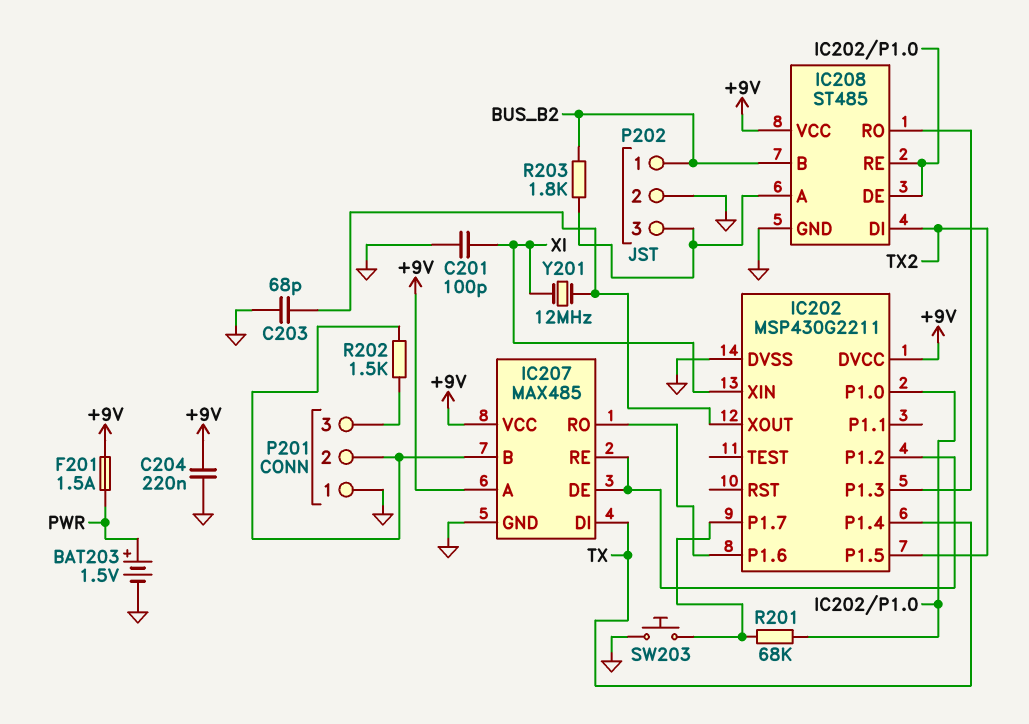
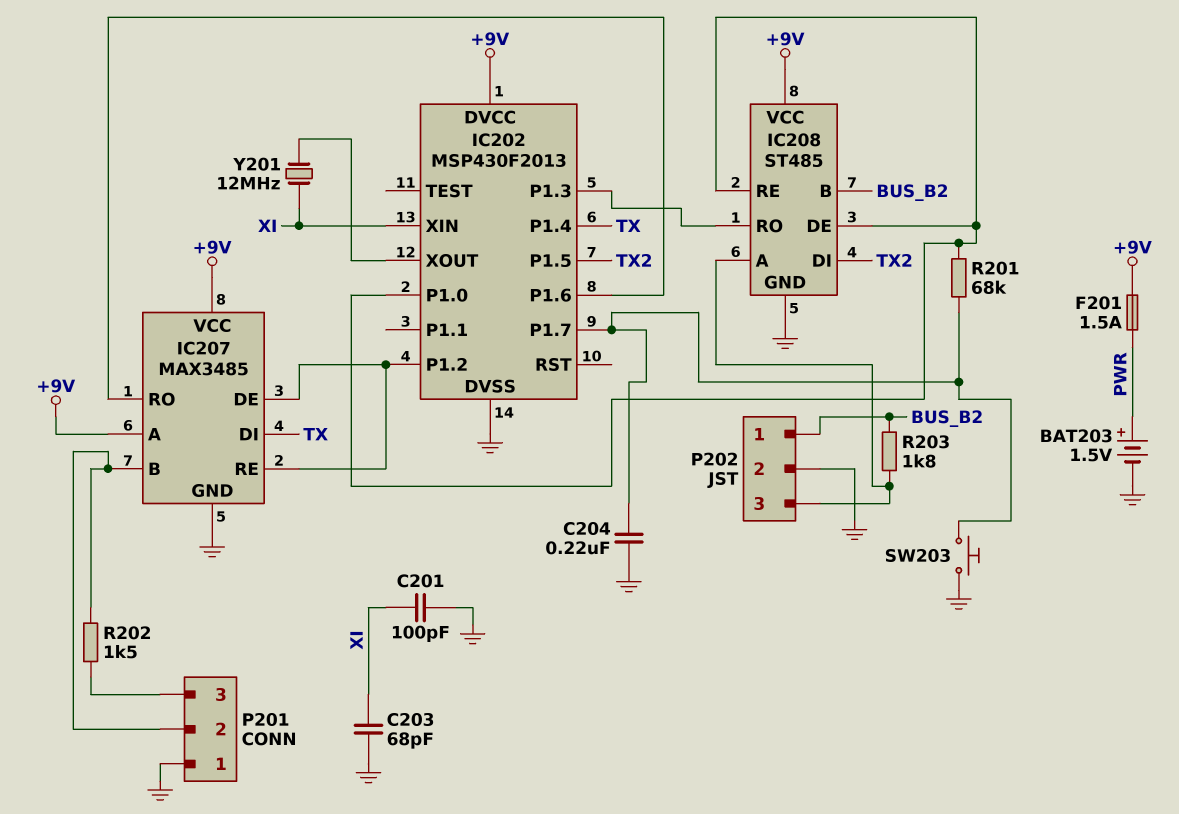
C203: 68pF (GND, IC202/XOUT) -> 68pF (GND, XI)
C204: 220nF (+9V, GND) -> 220nF (GND, IC202/P1.7)
IC202: MSP430G2211 -> MSP430F2013
IC207: MAX485 -> MAX3485

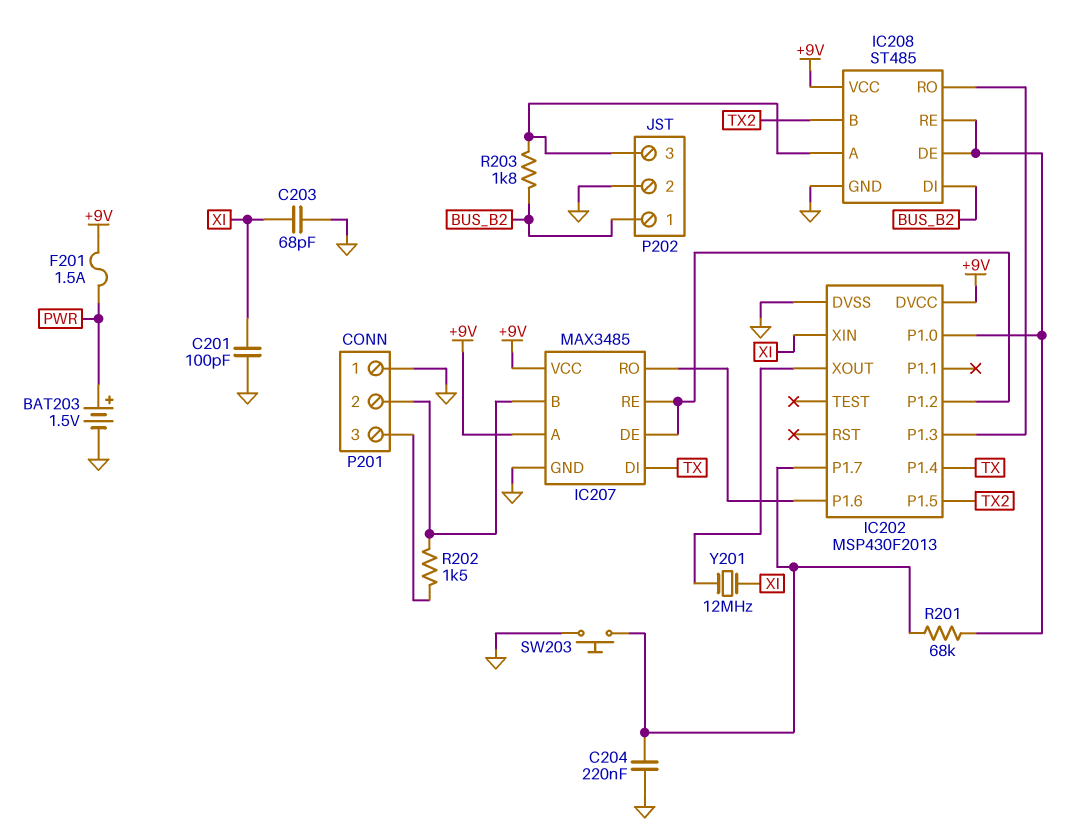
IC208 pin B: BUS_B2 -> TX2
IC208 pin DI: TX2 -> BUS_B2

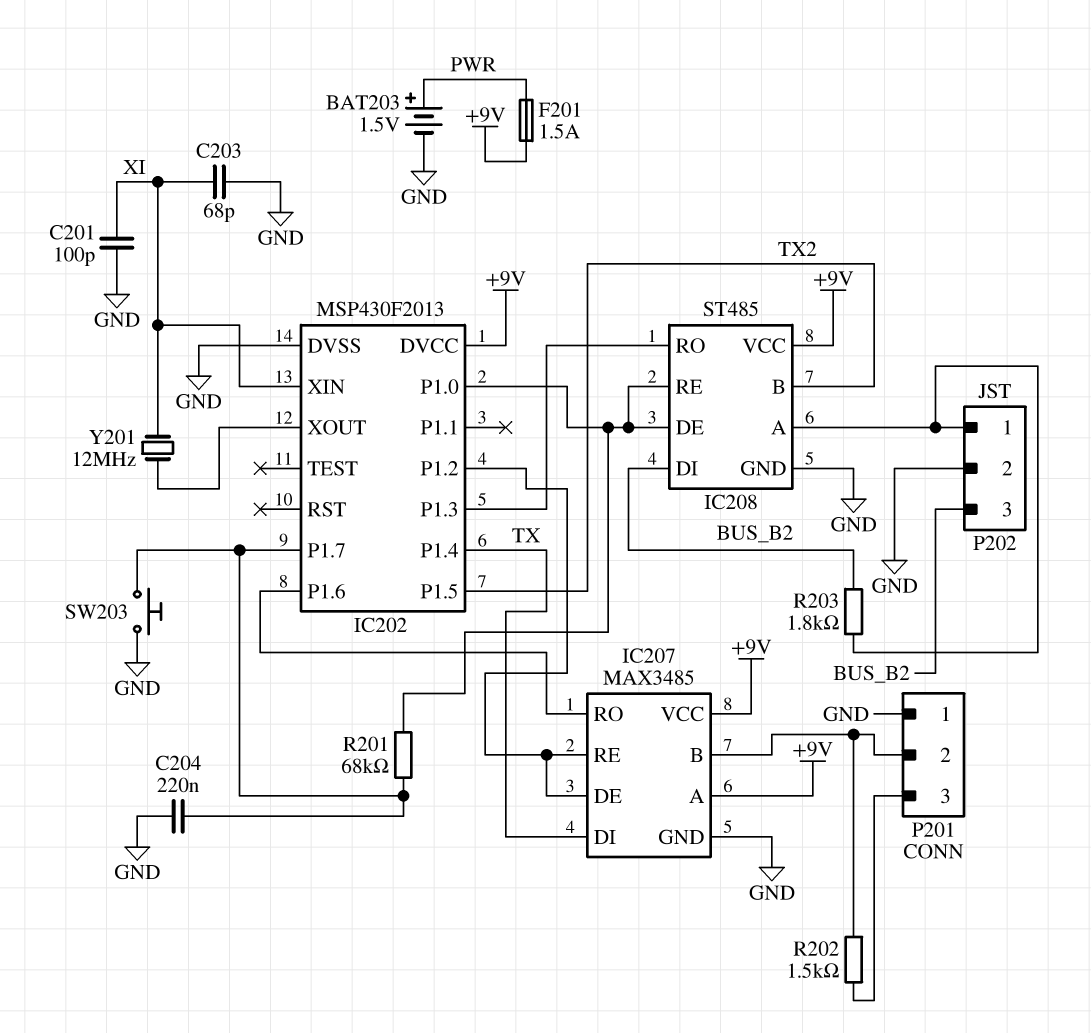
P202 pin 1: BUS_B2 -> IC208/A
P202 pin 3: IC208/A -> BUS_B2

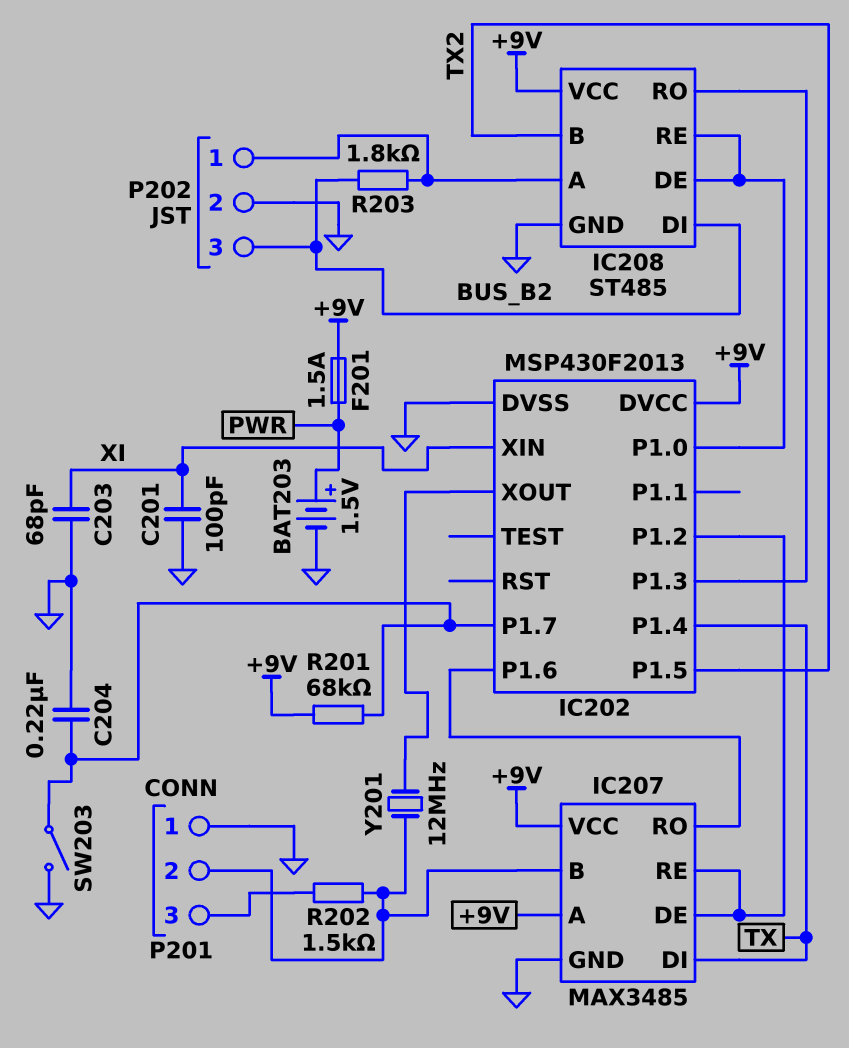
R201: 68k (IC202/P1.0, IC202/P1.7) -> 68k (+9V, IC202/P1.7)
SW203: button (GND, IC202/P1.7) -> switch (GND, IC202/P1.7)
Y201: 12MHz (IC202/XOUT, XI) -> 12MHz (IC202/XOUT, IC207/B)

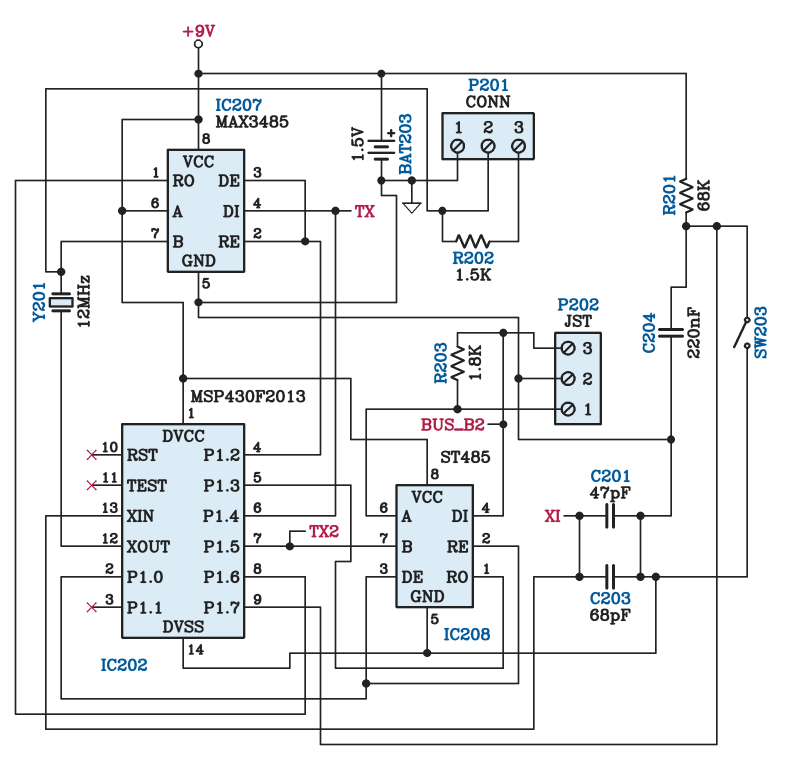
BAT203: 1.5V (plus PWR, minus GND) -> 1.5V (plus +9V, minus GND)
C201: 100pF (GND, XI) -> 47pF (GND, XI)
F201: 1.5A (+9V, PWR) -> none

